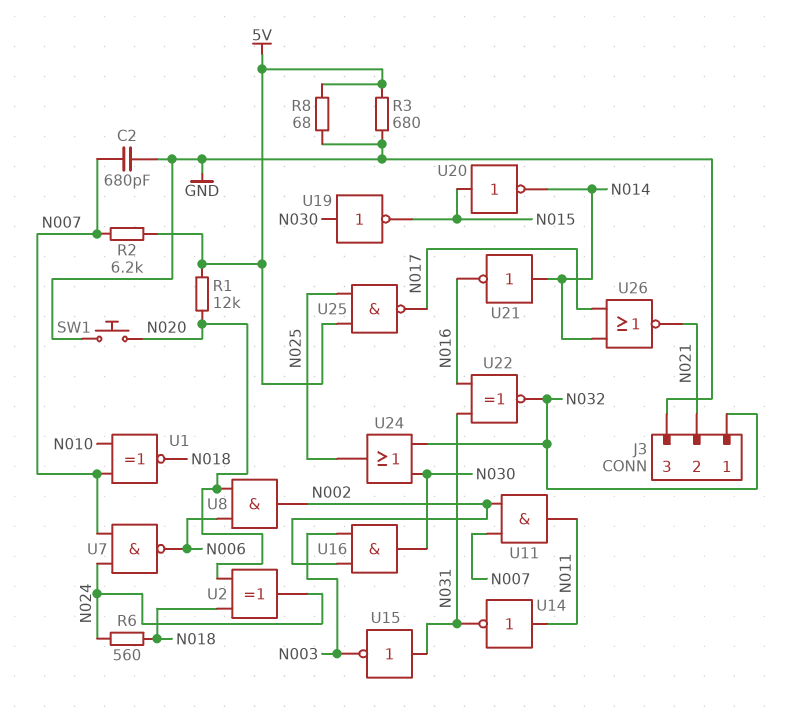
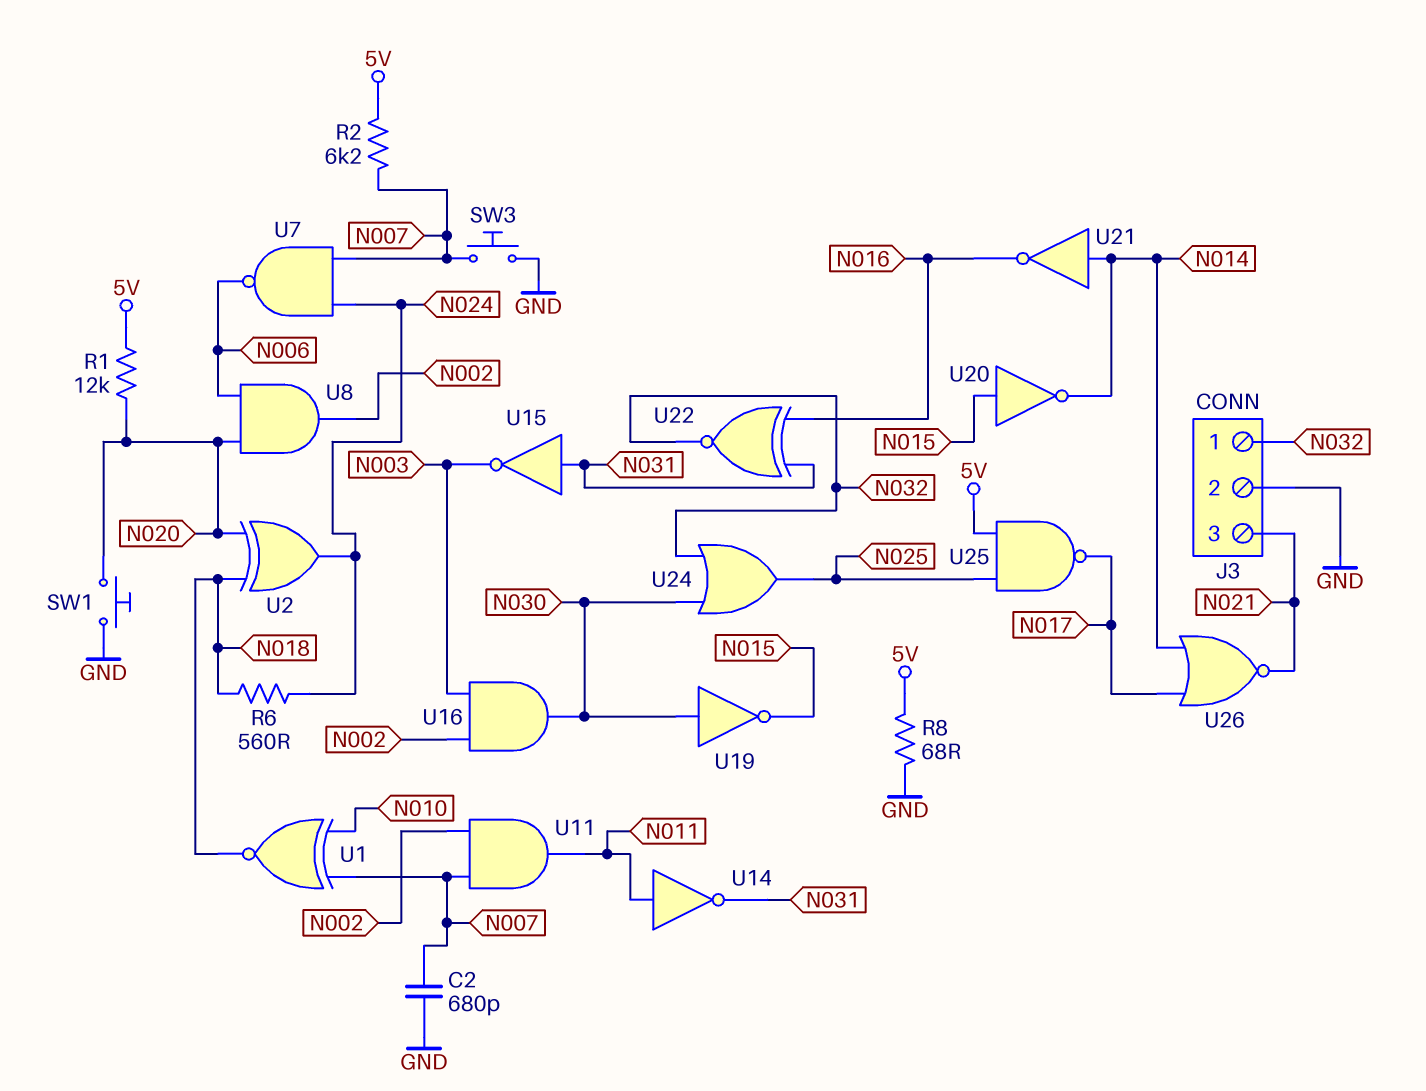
J3 pin 2: N021 -> GND
J3 pin 3: GND -> N021
R3: 680 (5V, GND) -> none
SW3: none -> button (GND, N007)

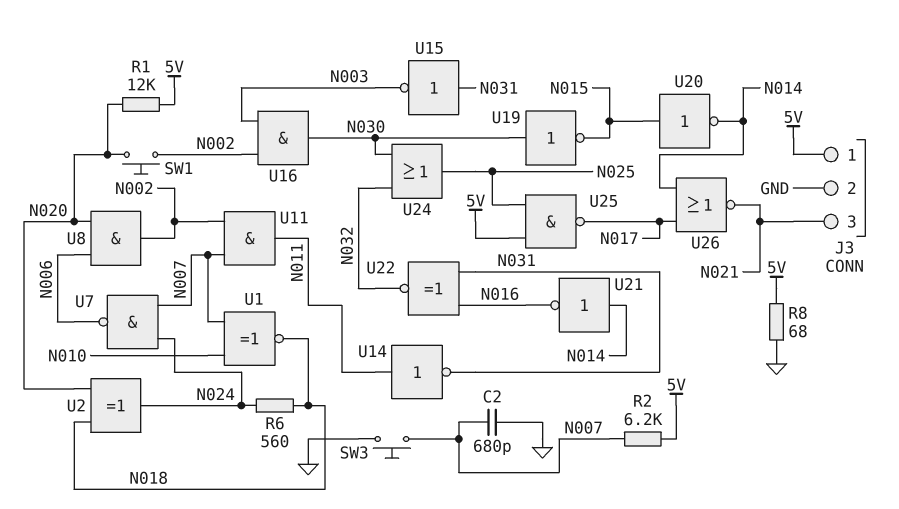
J3 pin 1: N032 -> 5V
SW1: button (GND, N020) -> button (N002, N020)

